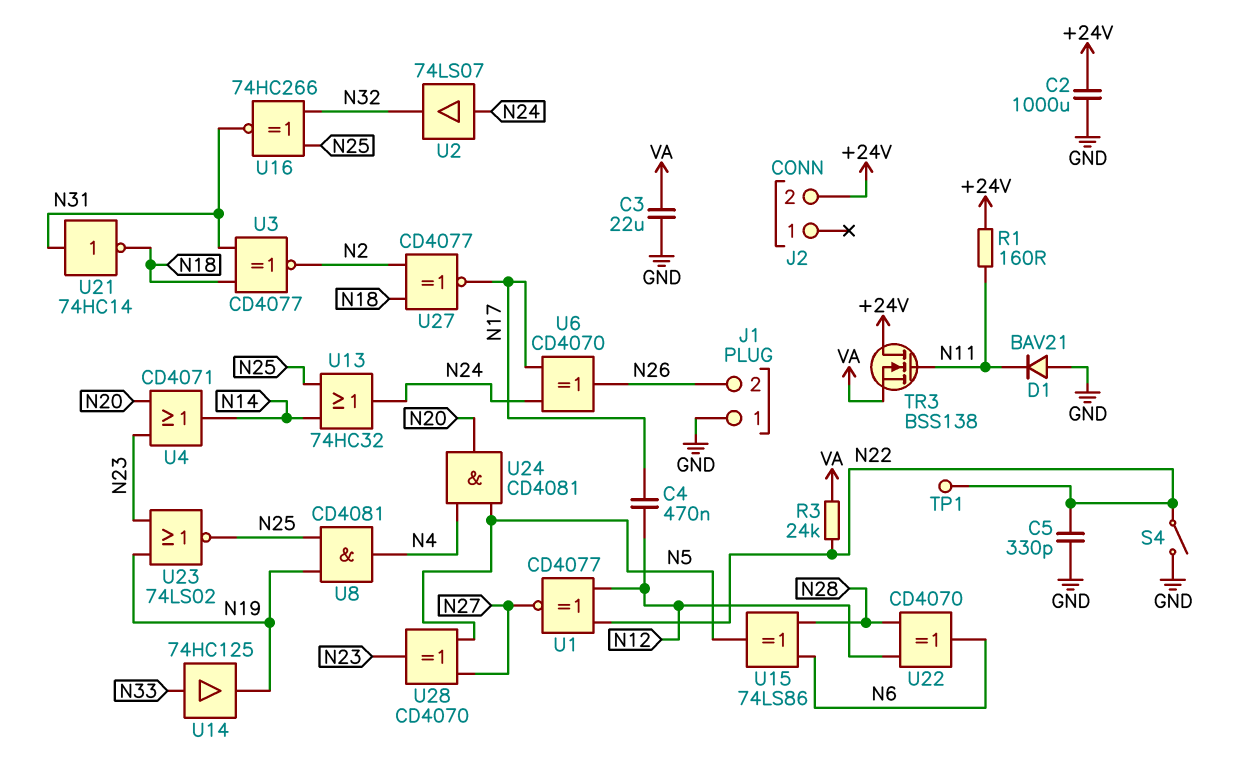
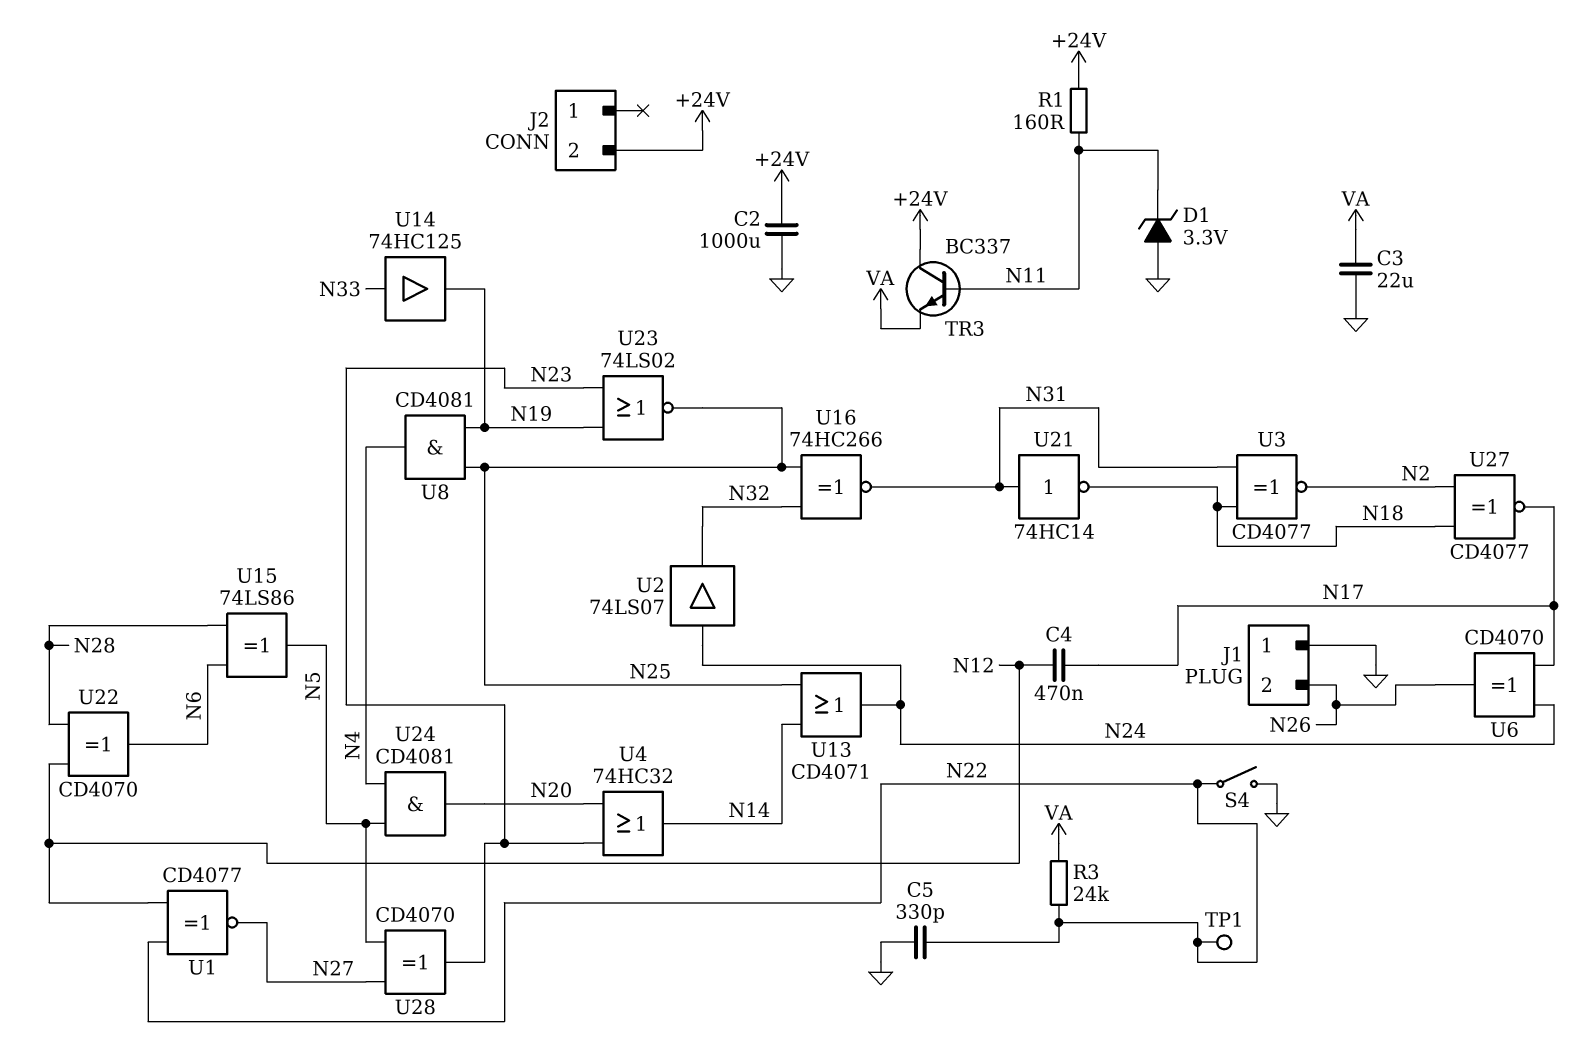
D1: diode BAV21 (A GND, K N11) -> zener 3.3V (A GND, K N11)
TR3: NMOS BSS138 (G N11, D +24V, S VA) -> NPN BC337 (B N11, C +24V, E VA)
U4: OR CD4071 (in N20, in N23, out N14) -> OR 74HC32 (in N20, in N23, out N14)
U13: OR 74HC32 (in N14, in N25, out N24) -> OR CD4071 (in N14, in N25, out N24)

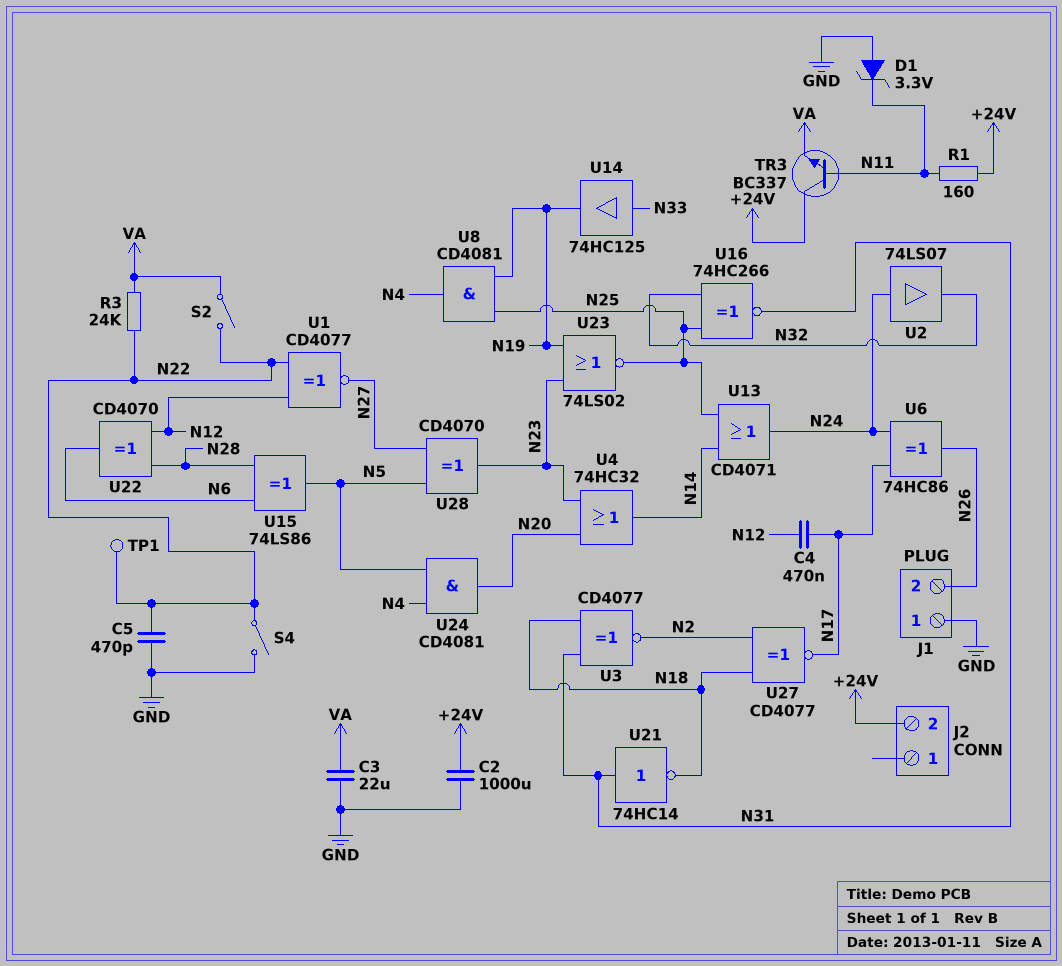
C5: 330pF (GND, N22) -> 470pF (GND, N22)
S2: none -> switch (N22, VA)
U6: XOR CD4070 (in N17, in N24, out N26) -> XOR 74HC86 (in N17, in N24, out N26)

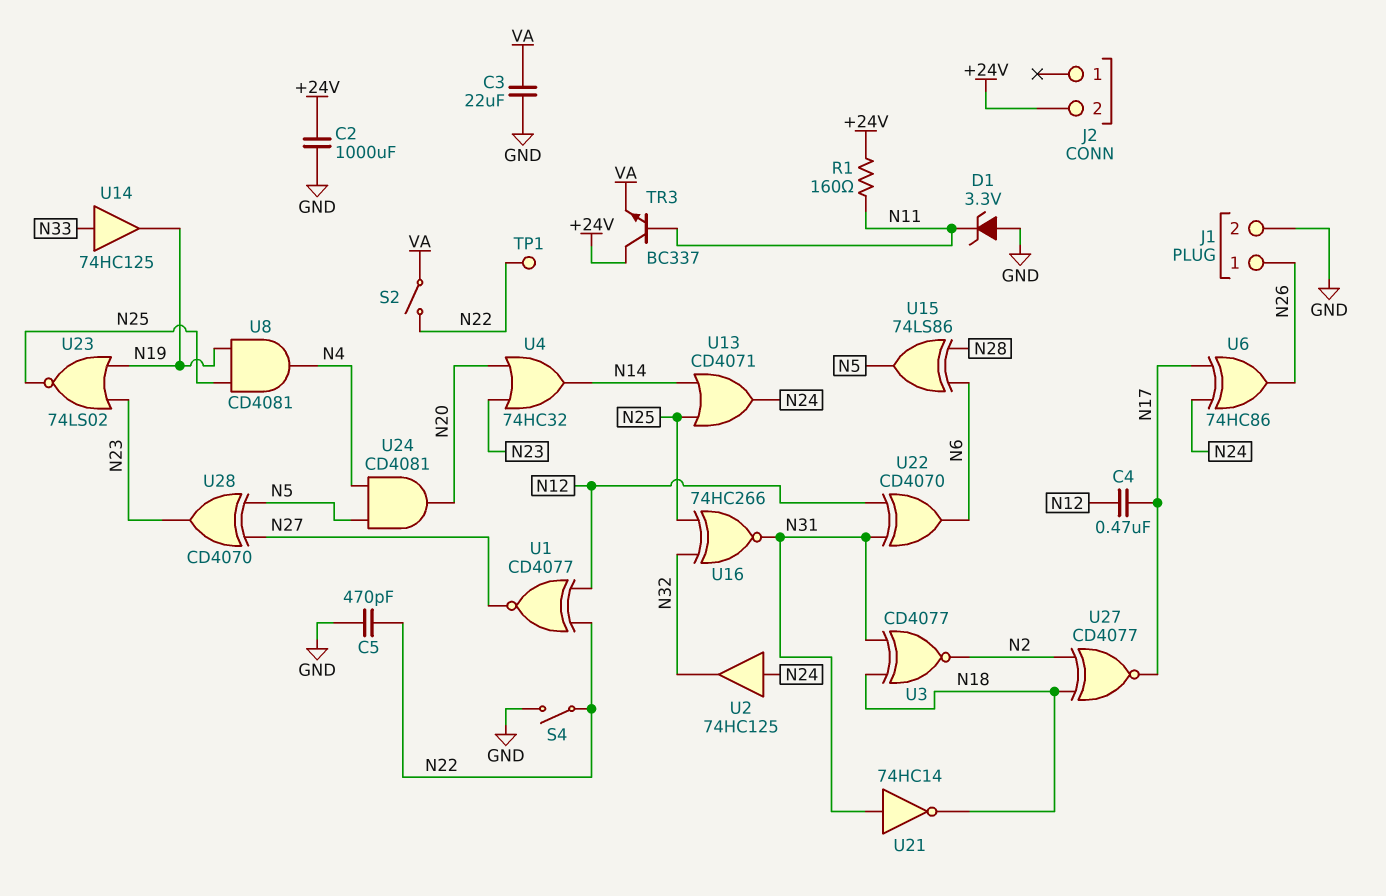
J1 pin 1: GND -> N26
J1 pin 2: N26 -> GND
R3: 24k (N22, VA) -> none
U2: buffer 74LS07 (in N24, out N32) -> buffer 74HC125 (in N24, out N32)
U22: XOR CD4070 (in N12, in N28, out N6) -> XOR CD4070 (in N12, in N31, out N6)

